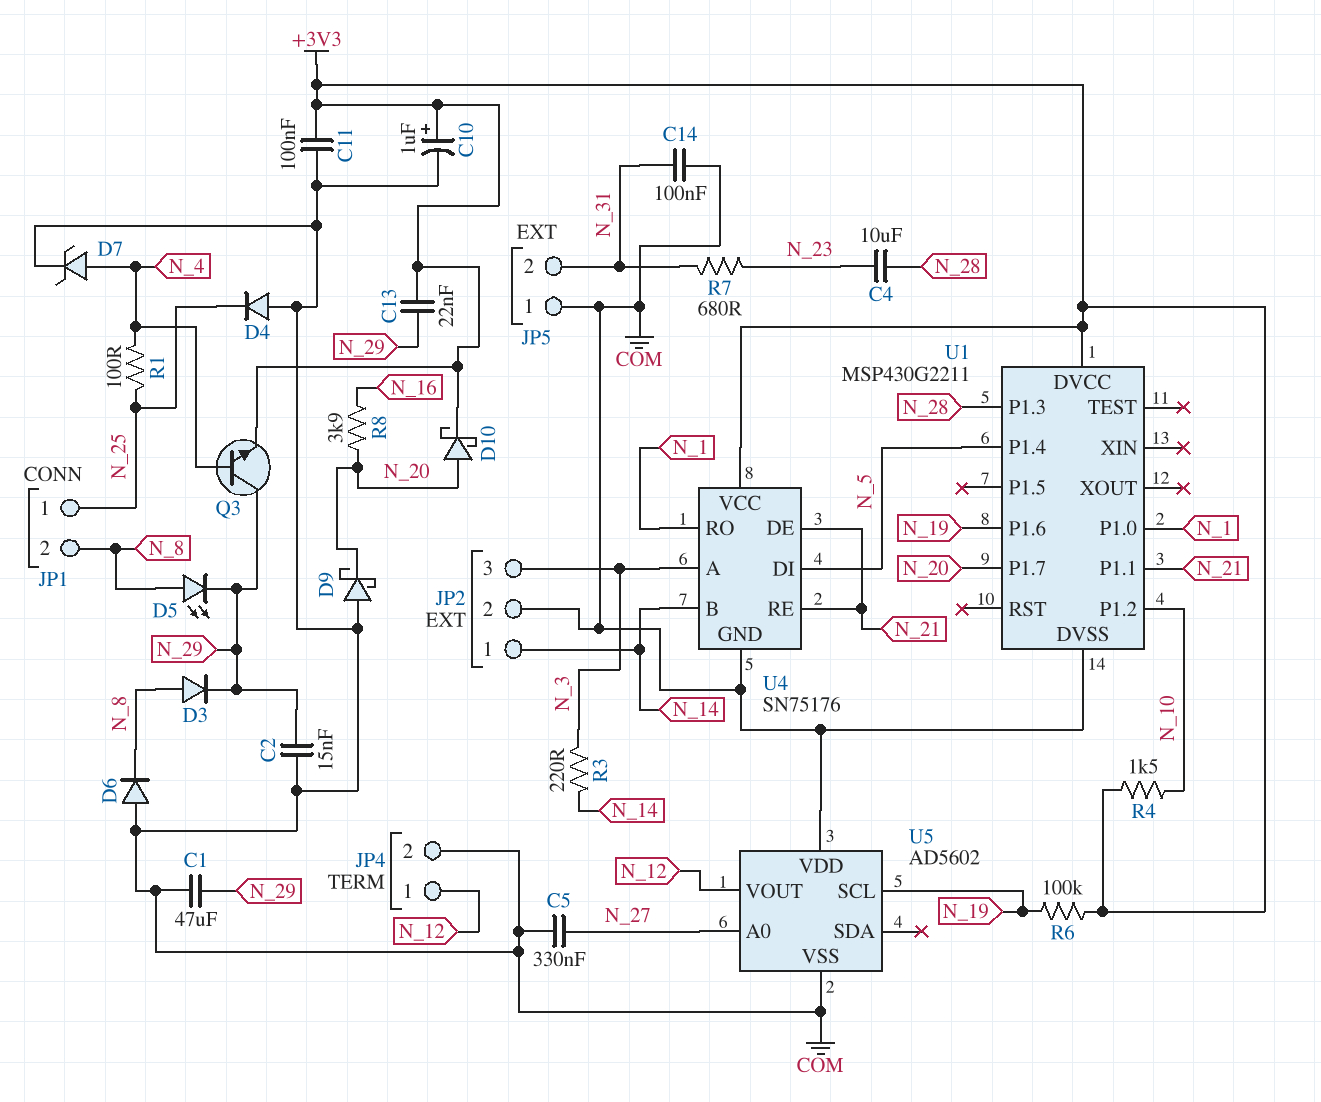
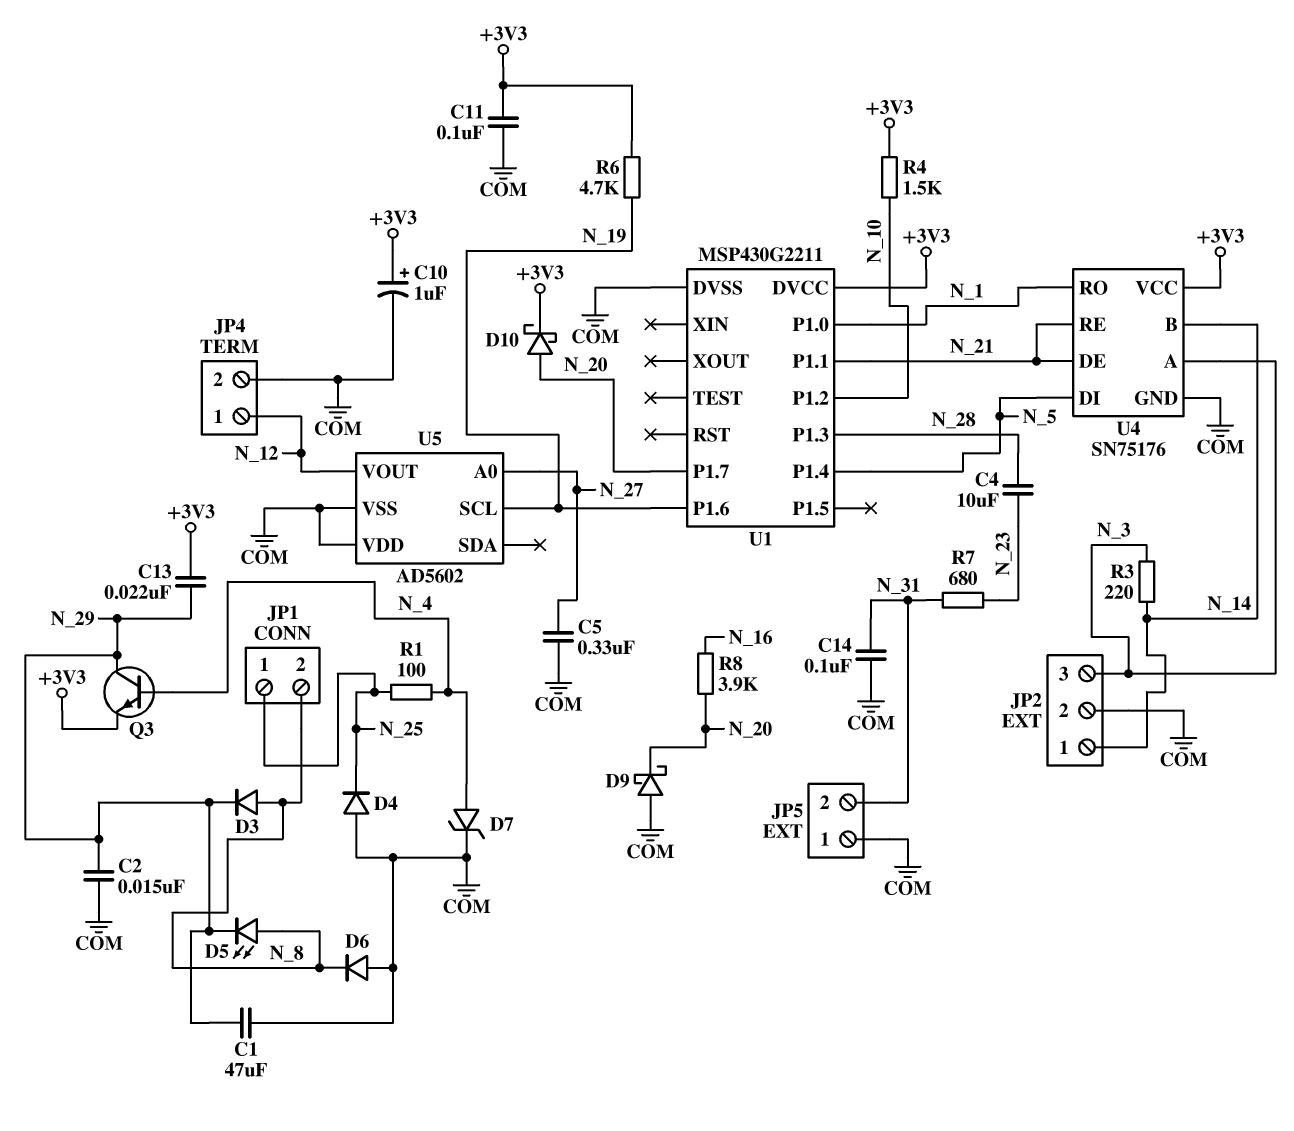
R6: 100k (+3V3, N_19) -> 4.7k (+3V3, N_19)

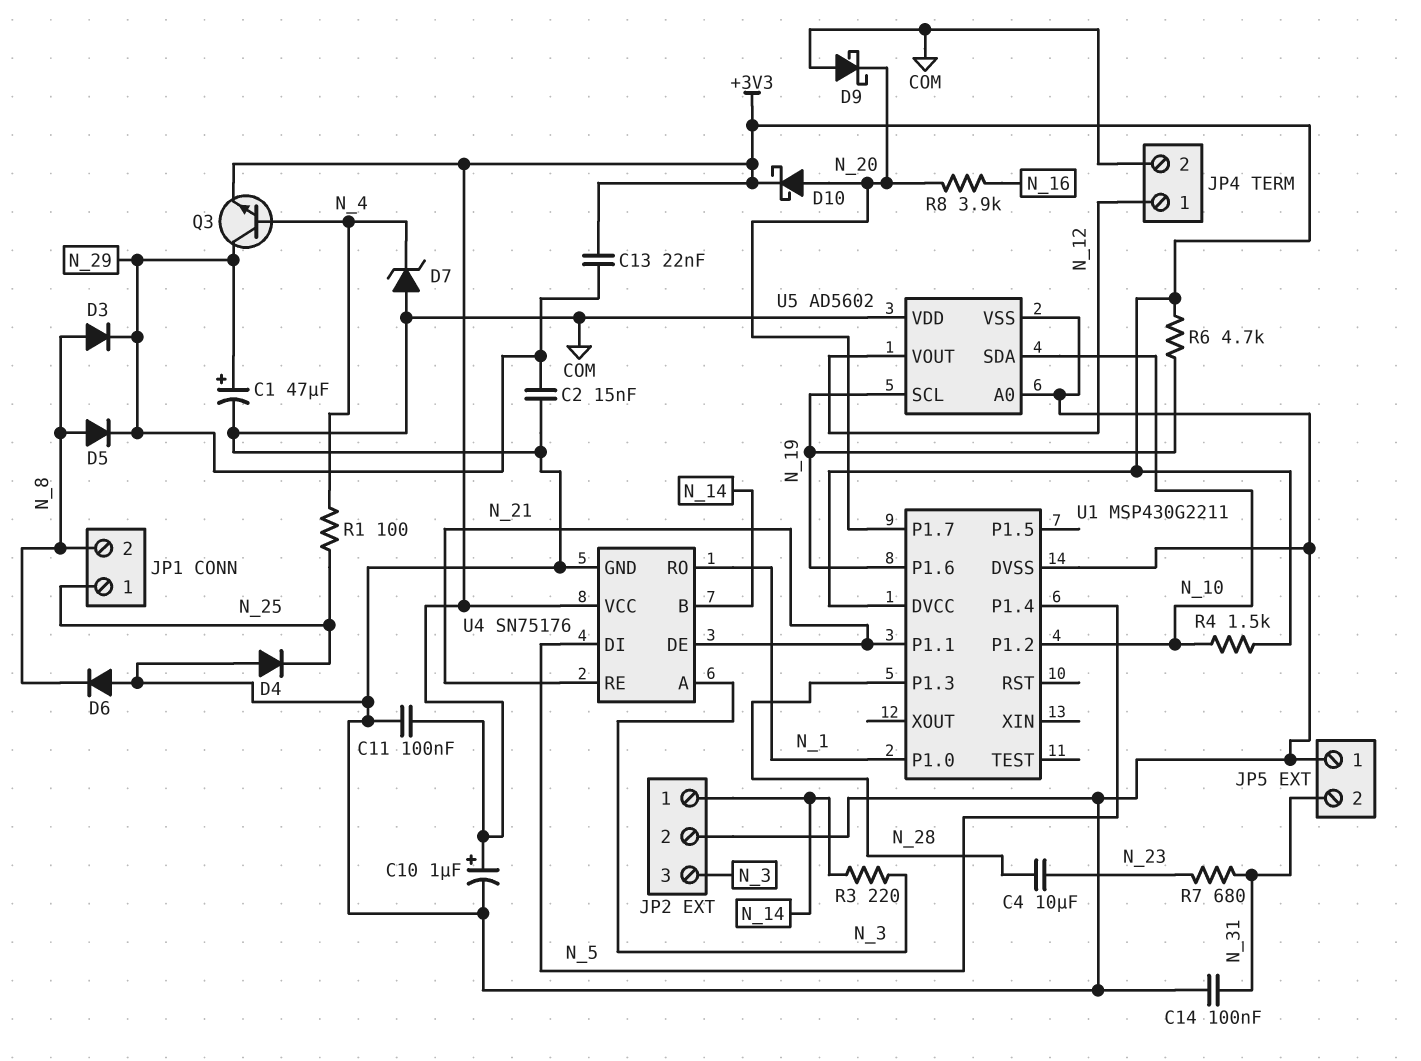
C1: 47uF (COM, N_29) -> 47uF (plus N_29, minus COM)
C5: 330nF (COM, N_27) -> none
D5: LED (A N_8, K N_29) -> diode (A N_8, K N_29)
D7: zener (A N_4, K COM) -> zener (A COM, K N_4)
U5 pin A0: N_27 -> COM
U5 pin SDA: none -> N_10

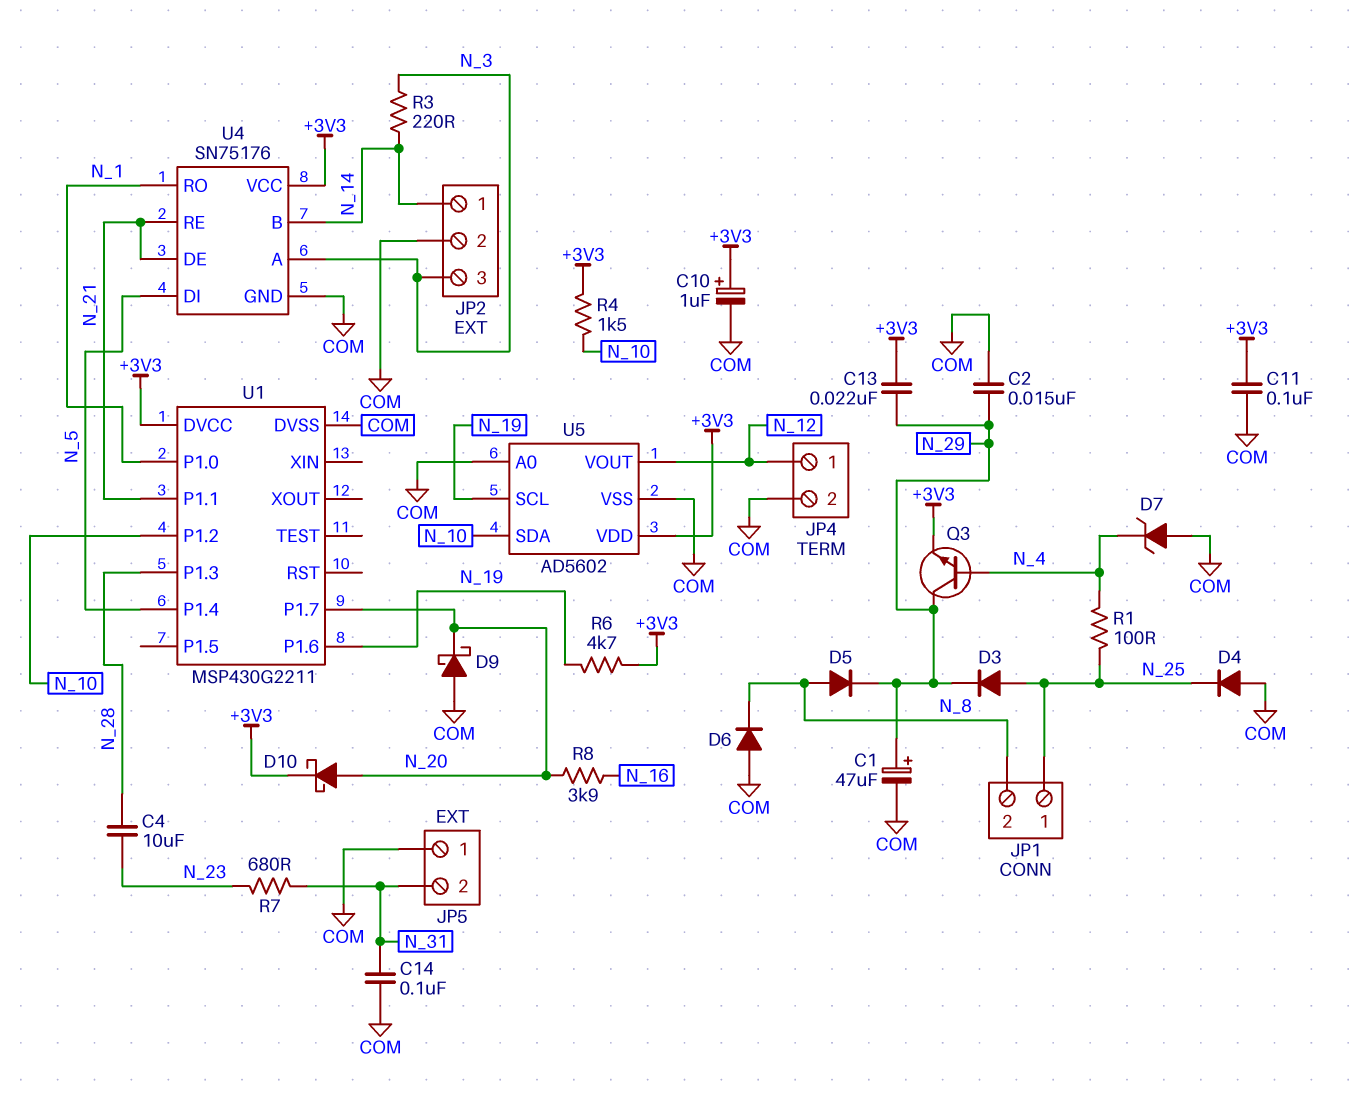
D3: diode (A N_8, K N_29) -> diode (A N_25, K N_29)
U5 pin VDD: COM -> +3V3

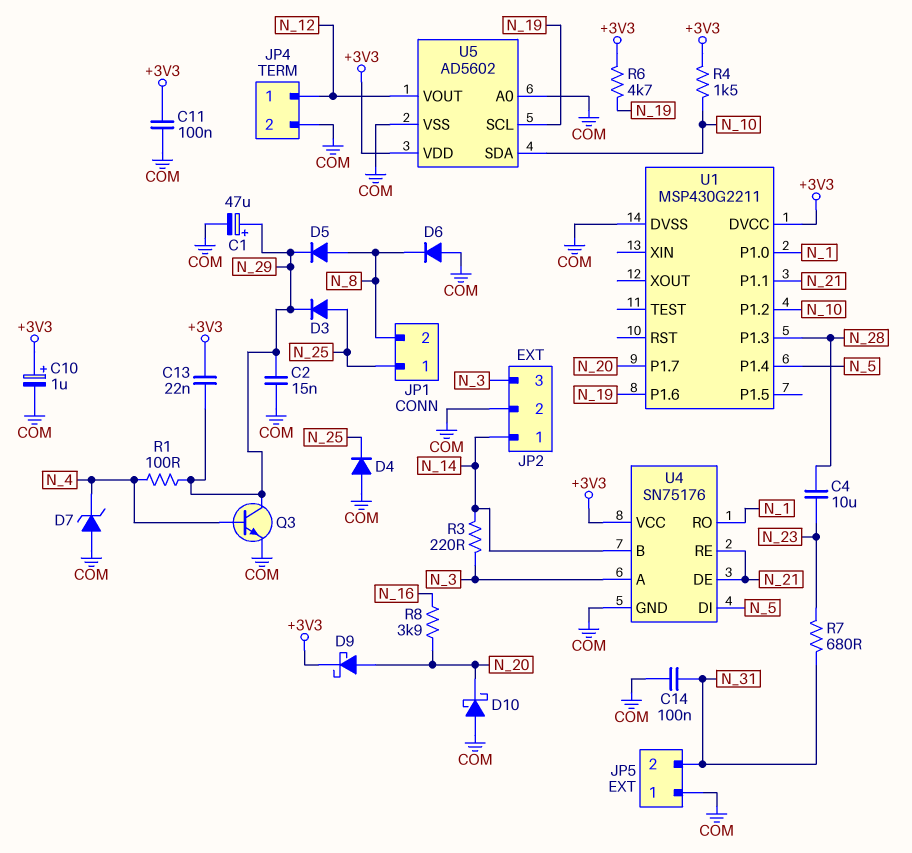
D9: schottky (A COM, K N_20) -> schottky (A N_20, K +3V3)
D10: schottky (A N_20, K +3V3) -> schottky (A COM, K N_20)
Q3: NPN (B N_4, C N_29, E +3V3) -> NPN (B N_4, C N_29, E COM)
R1: 100 (N_4, N_25) -> 100 (N_4, N_29)

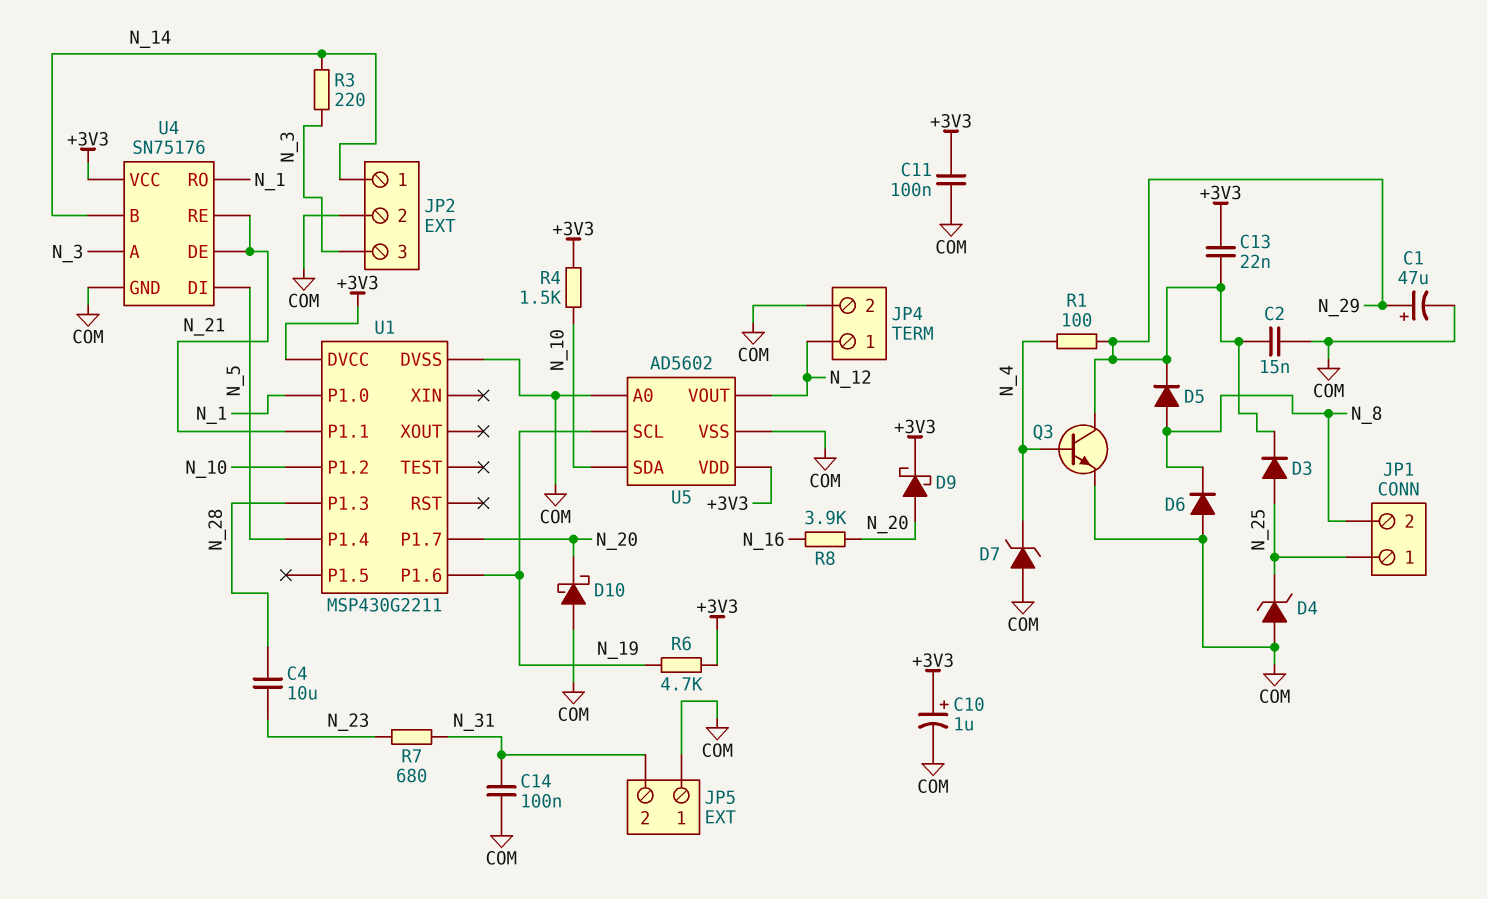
D4: diode (A COM, K N_25) -> zener (A COM, K N_25)

